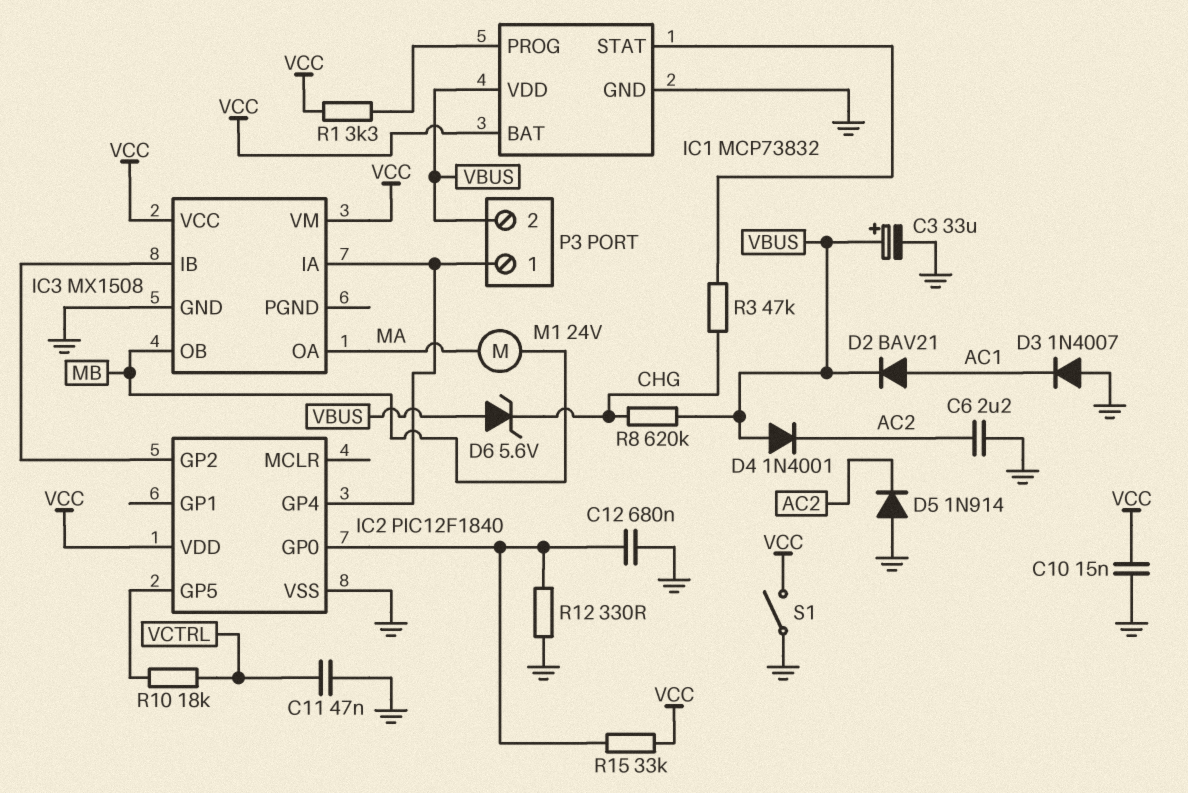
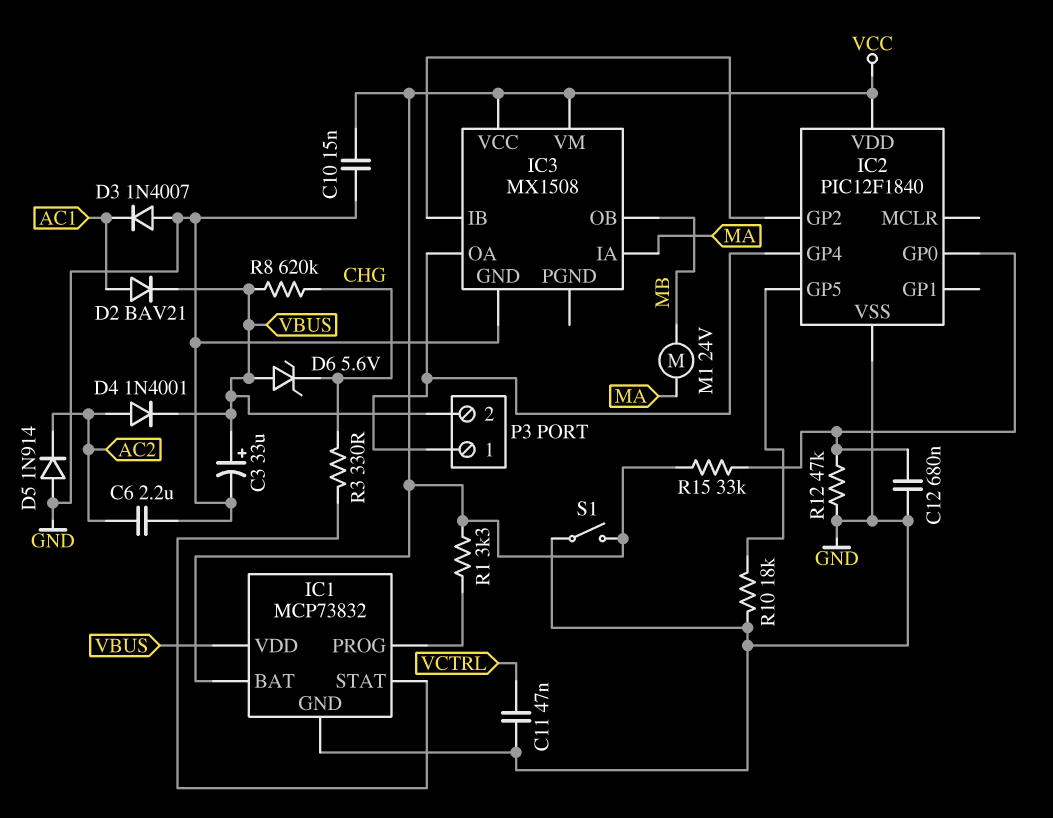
D4: diode 1N4001 (A VBUS, K AC2) -> diode 1N4001 (A AC2, K VBUS)
IC3 pin IA: IC2/GP4 -> MA
IC3 pin OA: MA -> IC2/GP4
R3: 47k (CHG, IC1/STAT) -> 330 (CHG, IC1/STAT)
R10: 18k (IC2/GP5, VCTRL) -> 18k (GND, IC2/GP5)
R12: 330 (GND, IC2/GP0) -> 47k (GND, IC2/GP0)

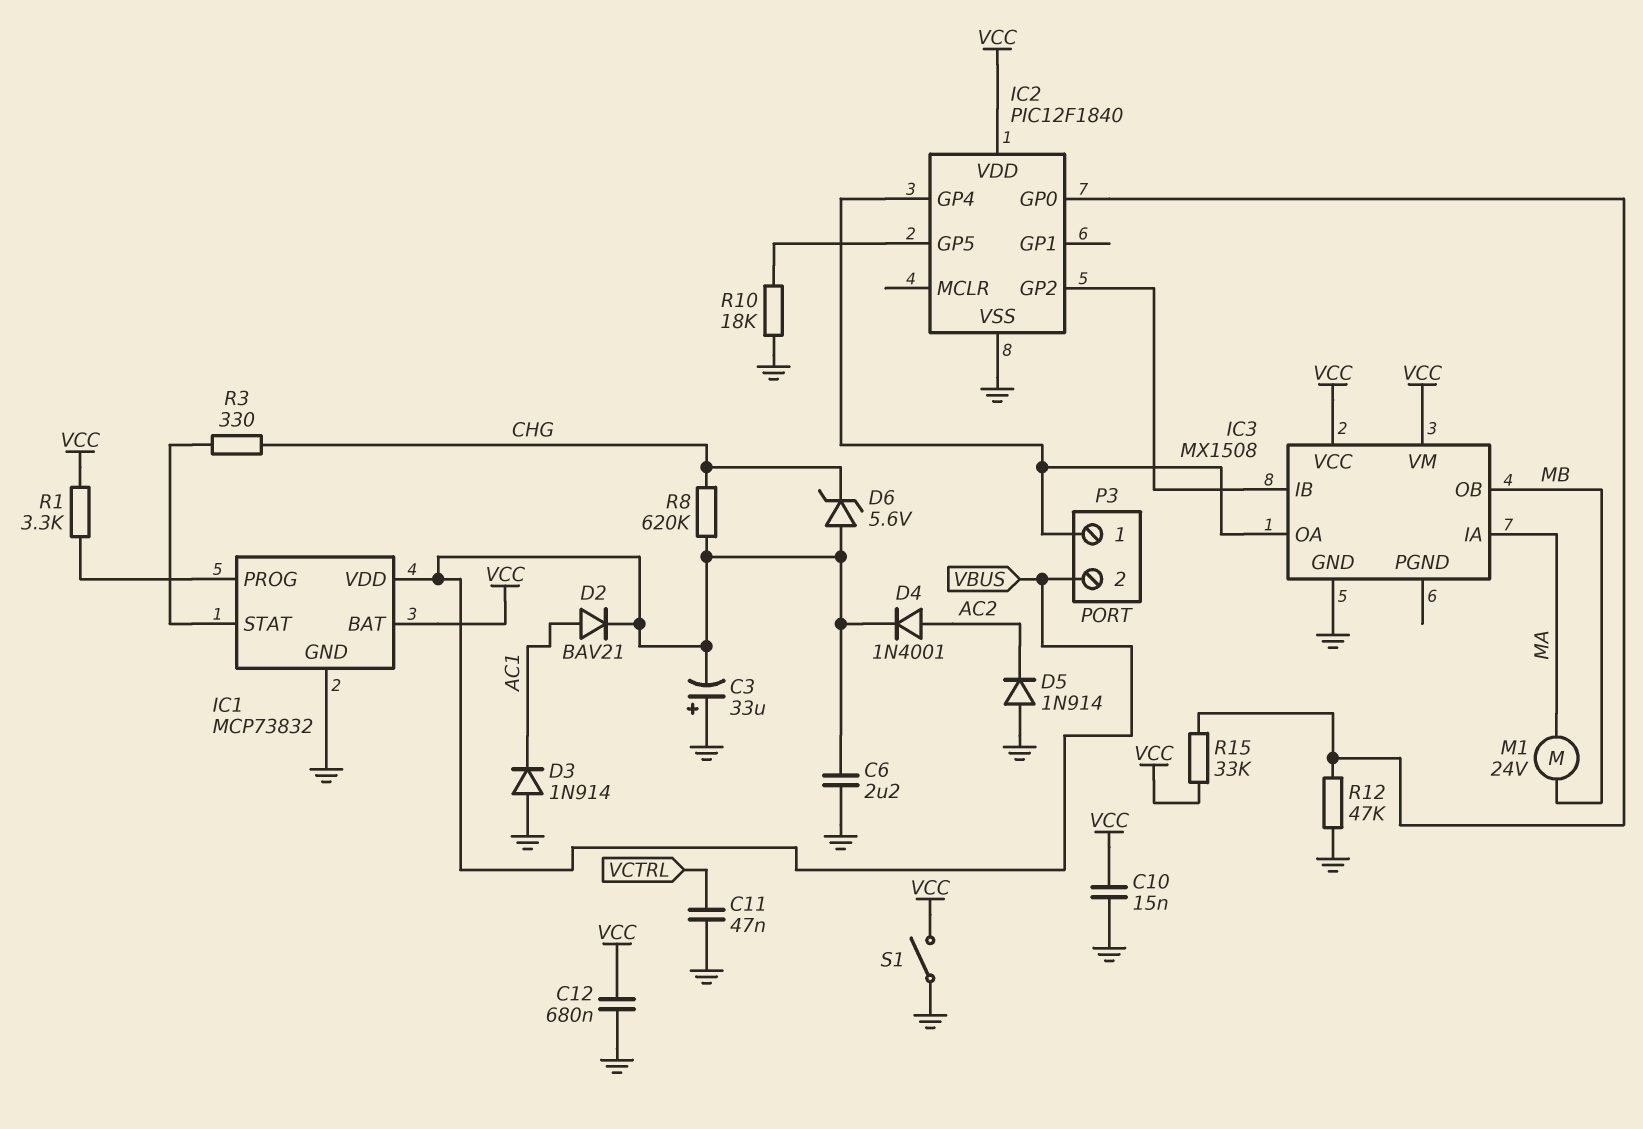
C3: 33uF (plus VBUS, minus GND) -> 33uF (plus GND, minus VBUS)
C6: 2.2uF (AC2, GND) -> 2.2uF (GND, VBUS)
C12: 680nF (GND, IC2/GP0) -> 680nF (GND, VCC)
D3: diode 1N4007 (A GND, K AC1) -> diode 1N914 (A GND, K AC1)

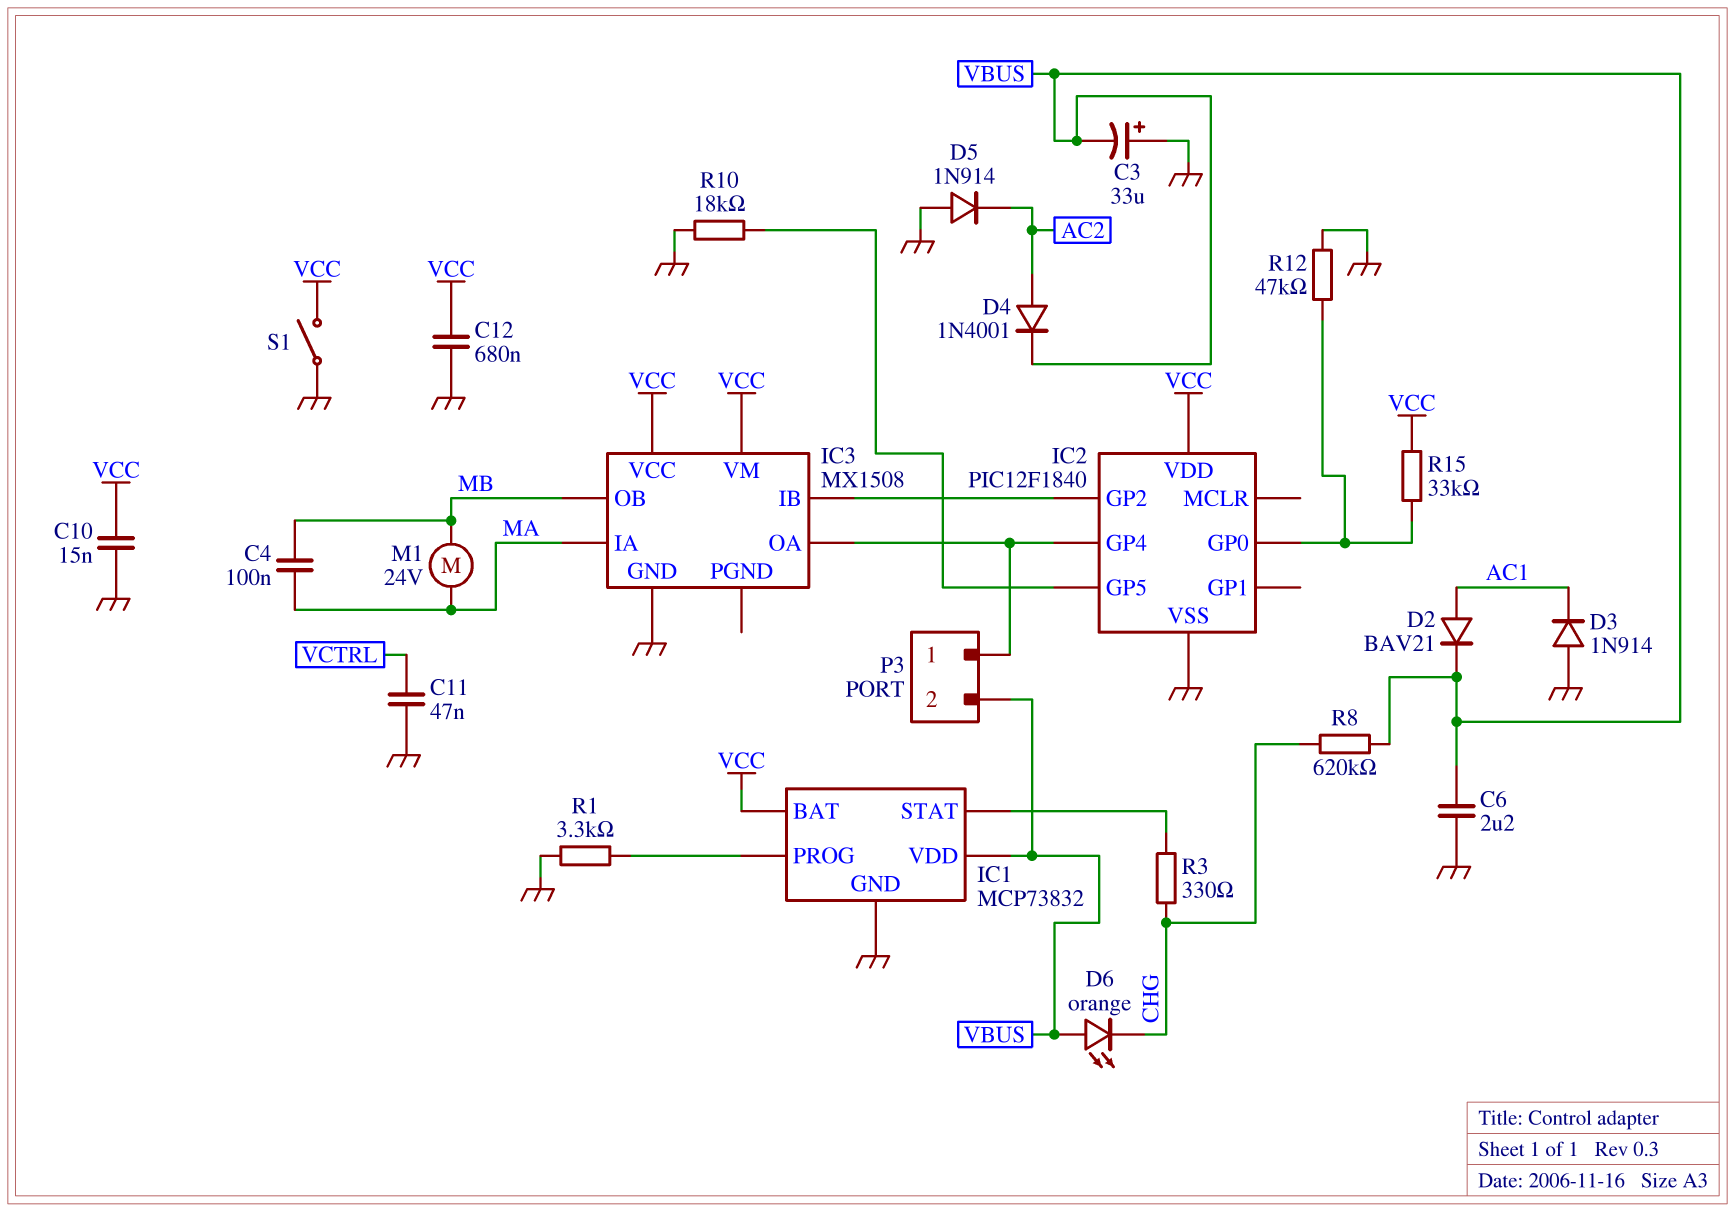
C4: none -> 100nF (MA, MB)
D6: zener 5.6V (A VBUS, K CHG) -> LED orange (A VBUS, K CHG)
R1: 3.3k (IC1/PROG, VCC) -> 3.3k (GND, IC1/PROG)

